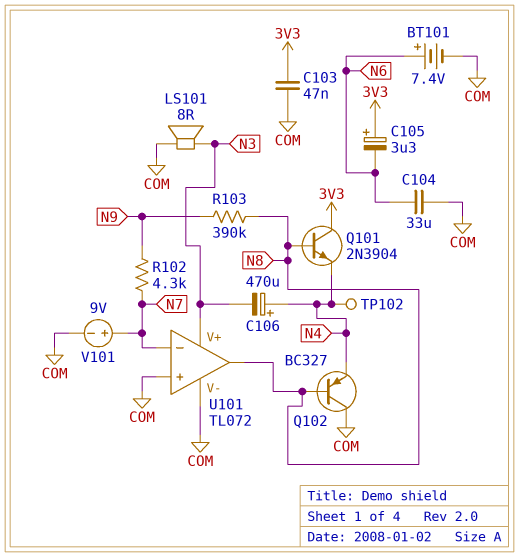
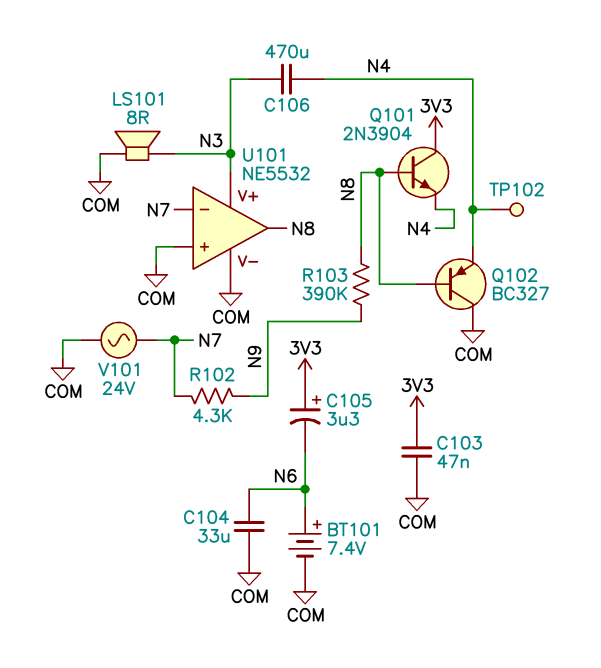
C106: 470uF (plus N4, minus N3) -> 470uF (N3, N4)
U101: TL072 -> NE5532
V101: 9V (plus N7, minus COM) -> AC 24V (COM, N7)

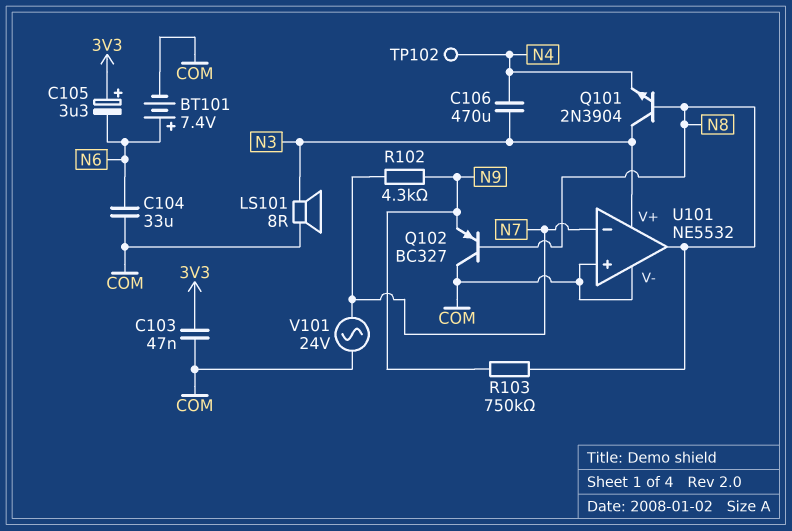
Q101: NPN 2N3904 (B N8, C 3V3, E N4) -> NPN 2N3904 (B N8, C N3, E N4)
Q102: PNP BC327 (B N8, C COM, E N4) -> PNP BC327 (B N8, C COM, E N9)
R103: 390k (N8, N9) -> 750k (N8, N9)

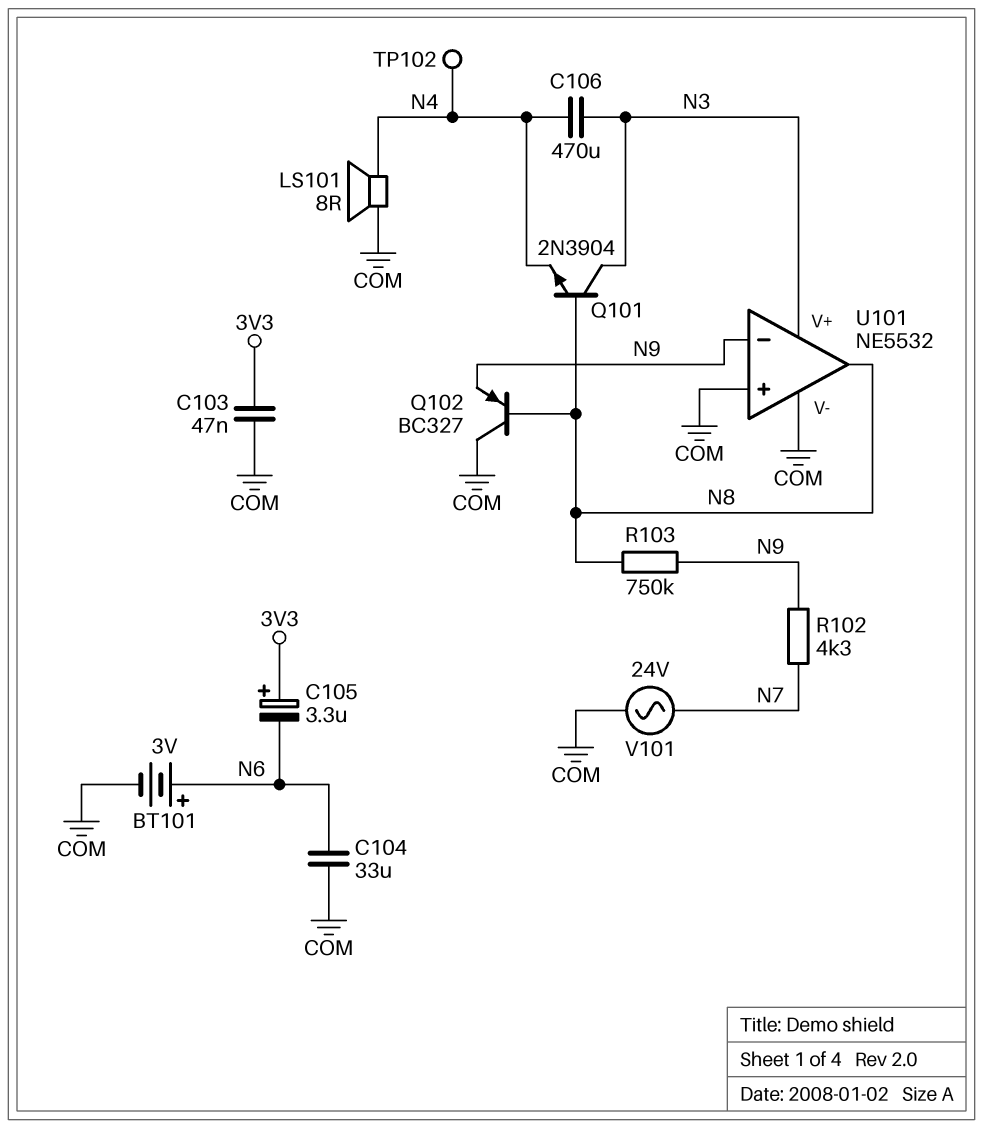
BT101: 7.4V (plus N6, minus COM) -> 3V (plus N6, minus COM)
LS101: speaker 8R (COM, N3) -> speaker 8R (COM, N4)
U101 pin in-: N7 -> N9

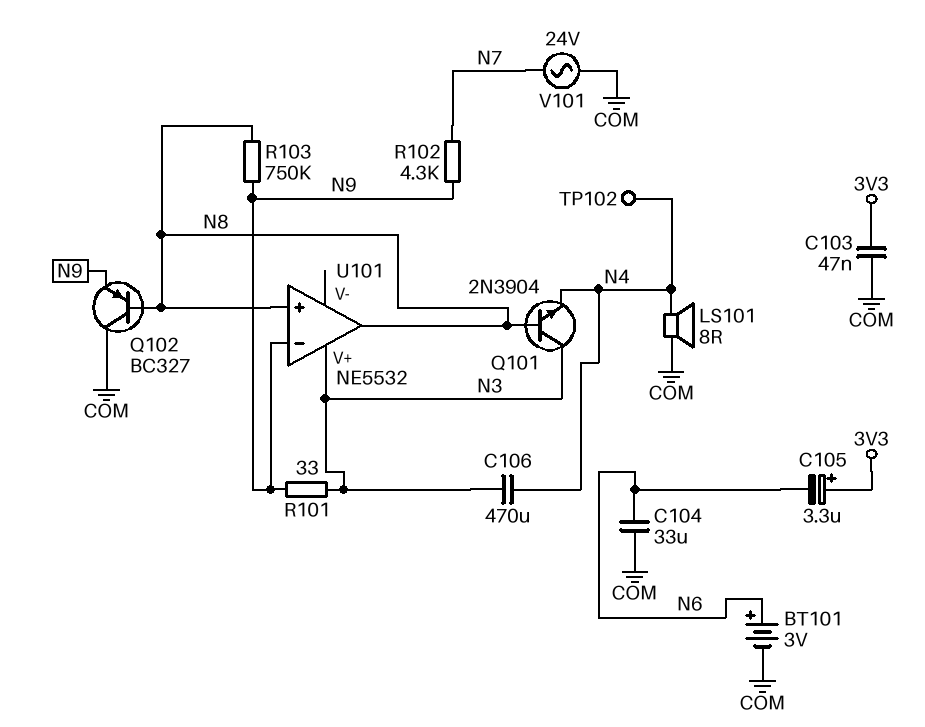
R101: none -> 33 (N3, N9)
U101 pin V-: COM -> none
U101 pin in+: COM -> N8

